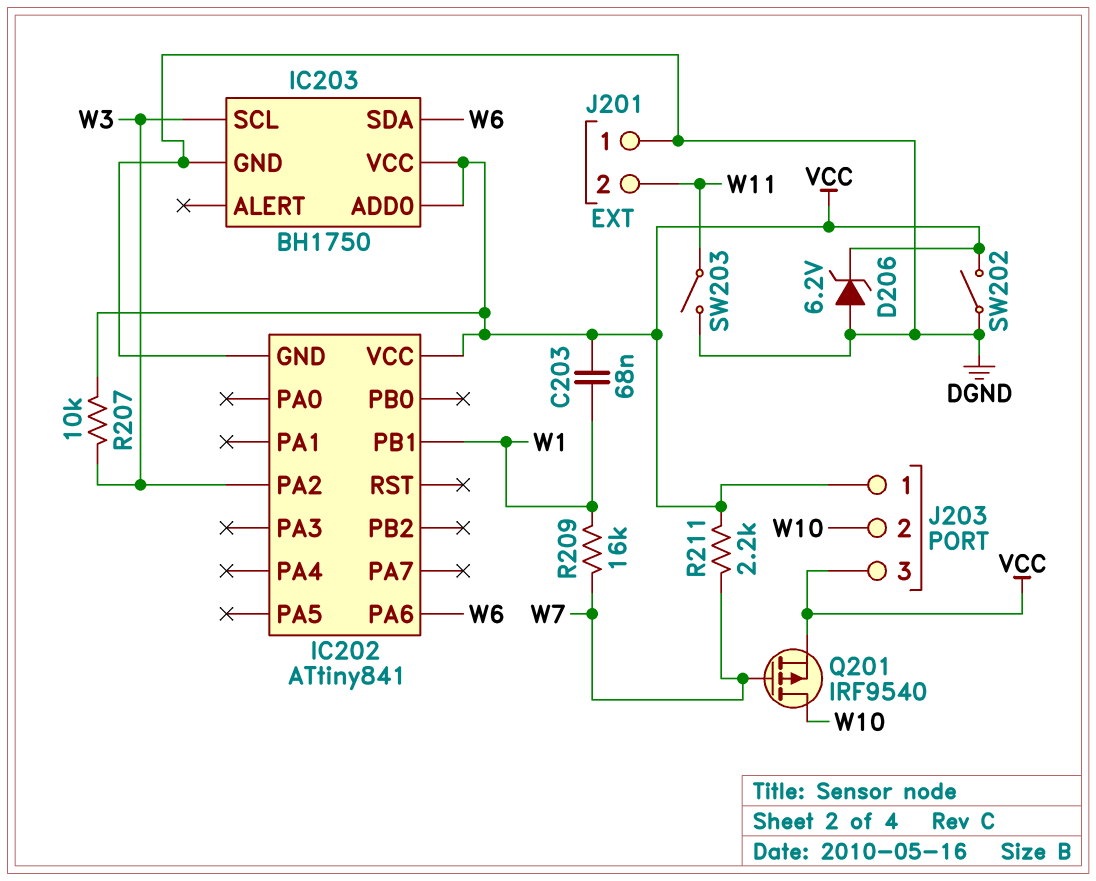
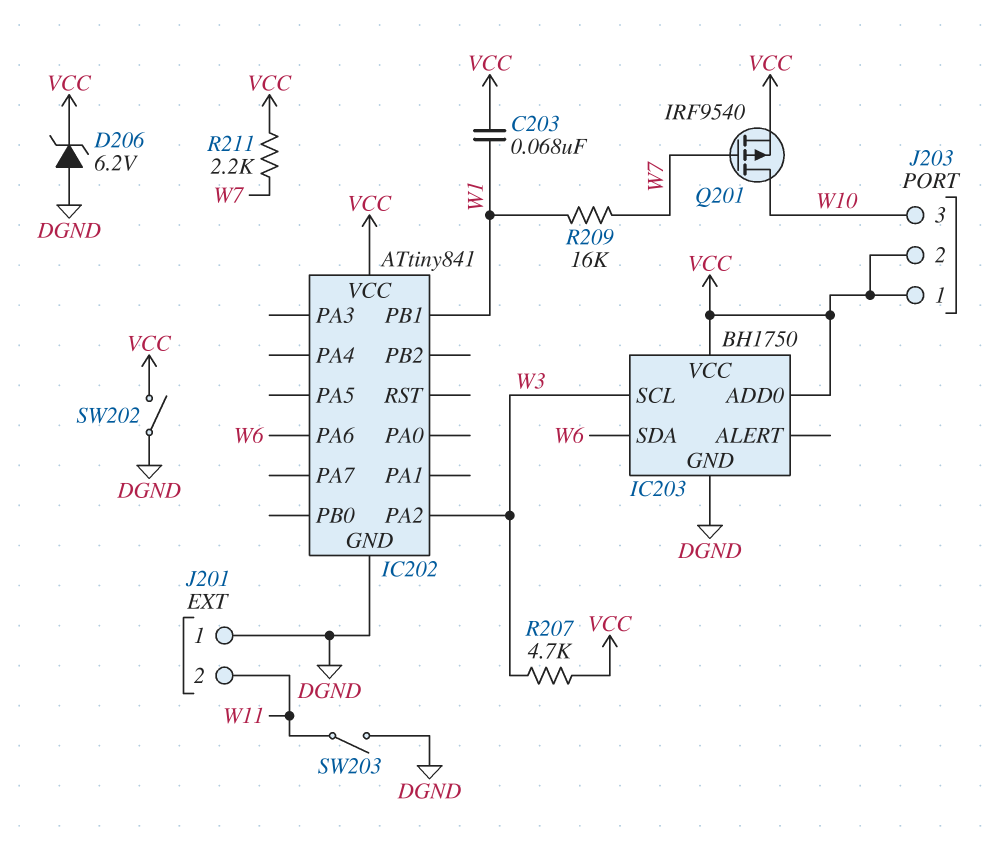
J203 pin 2: W10 -> VCC
J203 pin 3: VCC -> W10
R207: 10k (VCC, W3) -> 4.7k (VCC, W3)

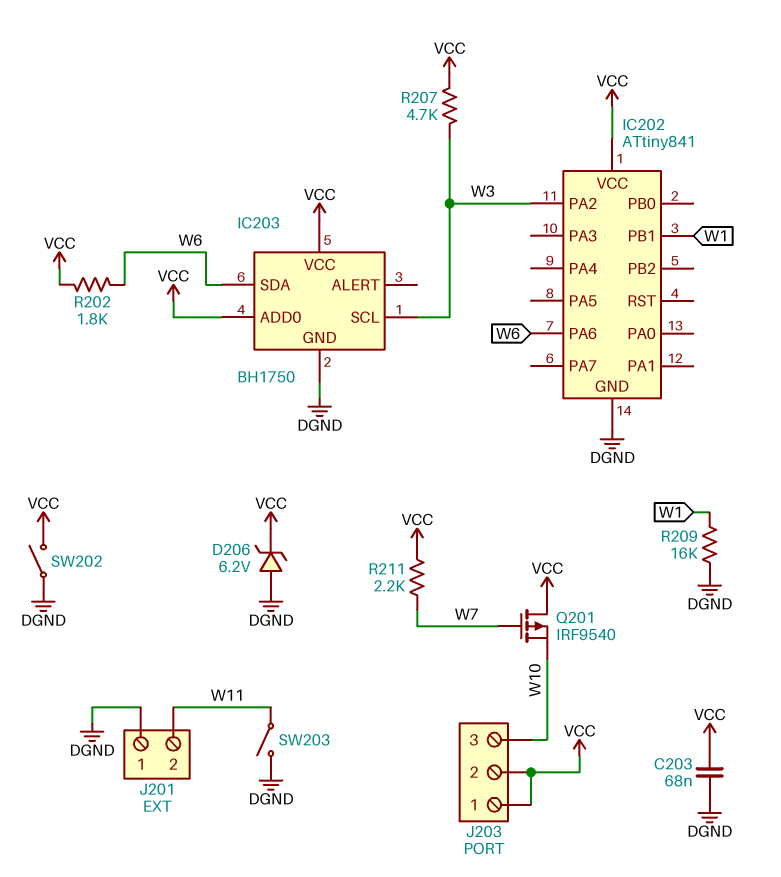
C203: 68nF (VCC, W1) -> 68nF (DGND, VCC)
Q201: PMOS IRF9540 (G W7, D W10, S VCC) -> PMOS IRF9540 (G W7, D VCC, S W10)
R202: none -> 1.8k (VCC, W6)
R209: 16k (W1, W7) -> 16k (DGND, W1)

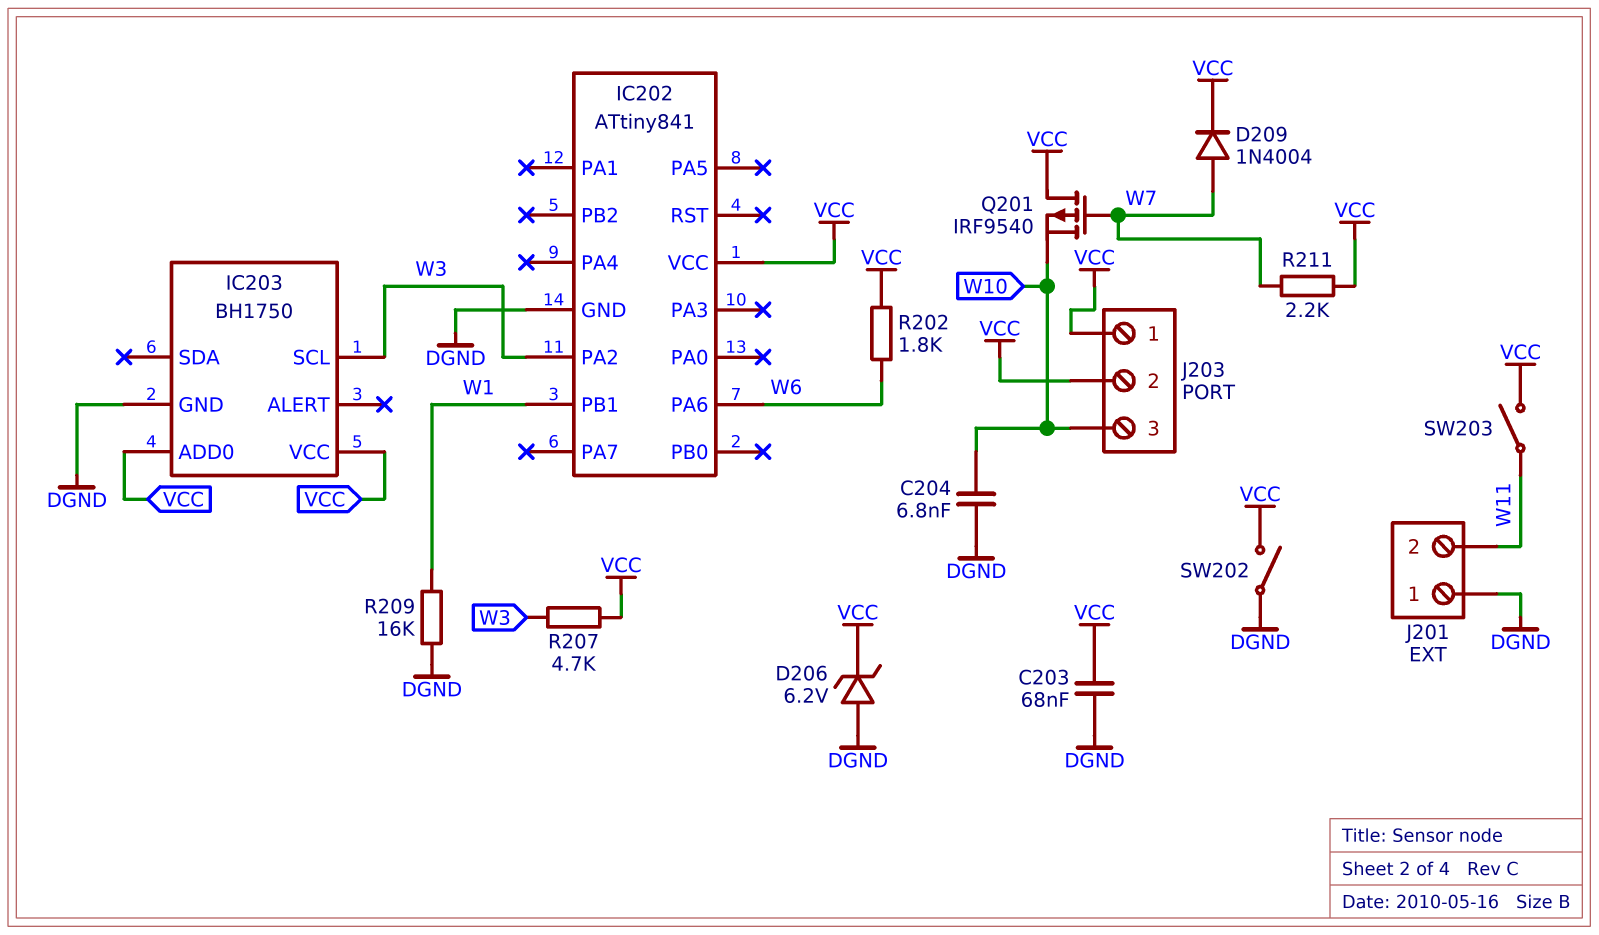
C204: none -> 6.8nF (DGND, W10)
D209: none -> diode 1N4004 (A W7, K VCC)
IC203 pin SDA: W6 -> none
SW203: switch (DGND, W11) -> switch (VCC, W11)

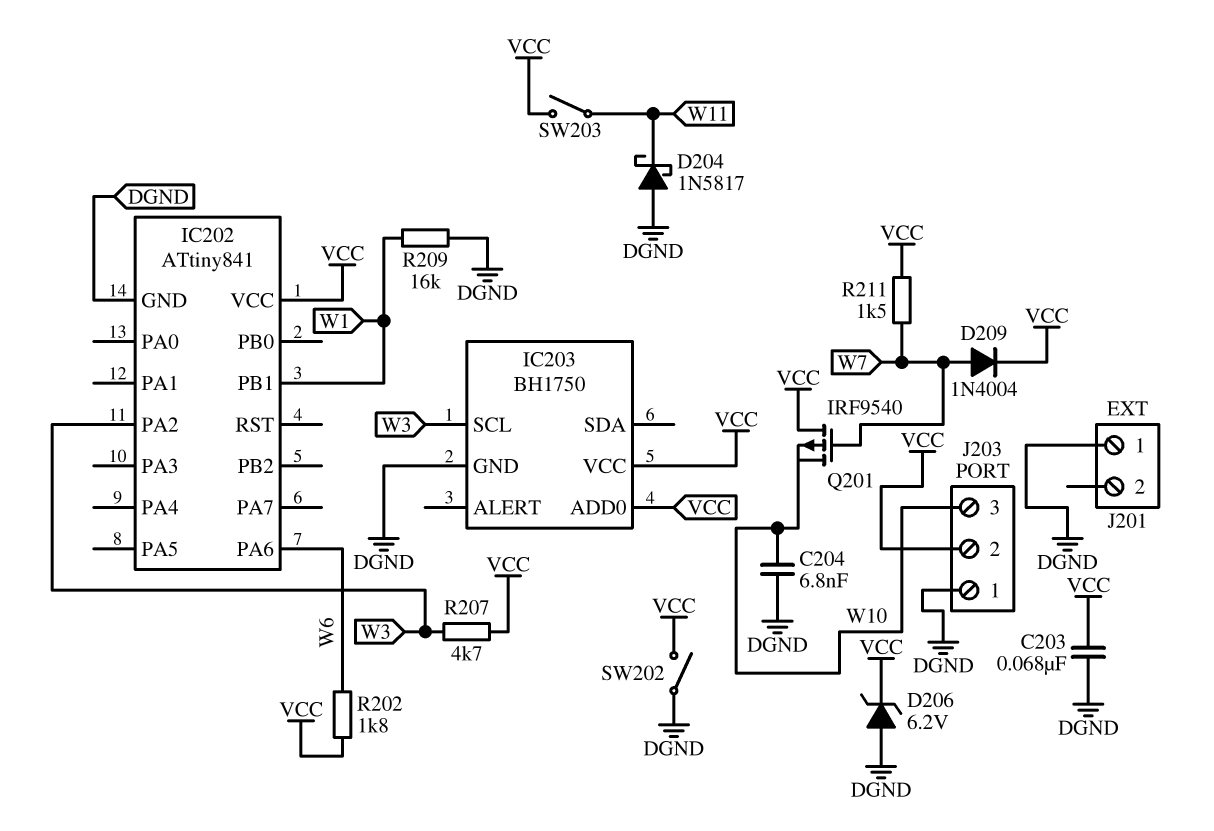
D204: none -> schottky 1N5817 (A DGND, K W11)
J201 pin 2: W11 -> none
J203 pin 1: VCC -> DGND
R211: 2.2k (VCC, W7) -> 1.5k (VCC, W7)

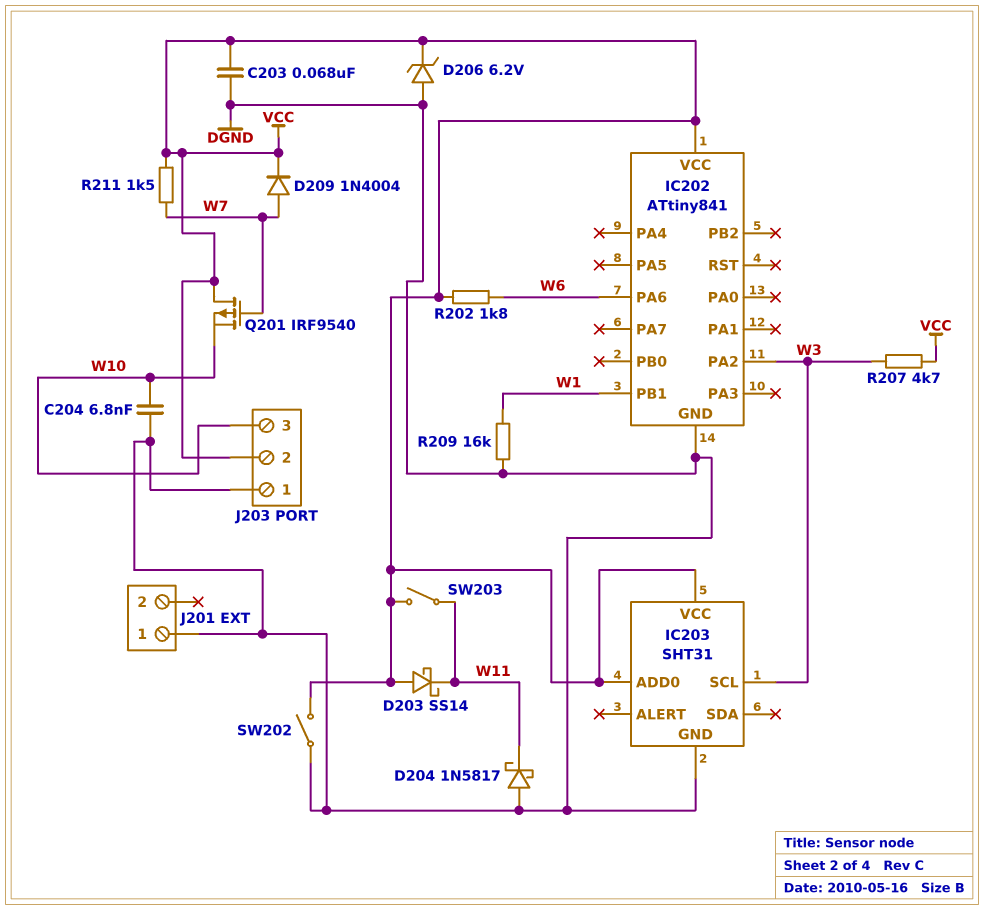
D203: none -> schottky SS14 (A VCC, K W11)
IC203: BH1750 -> SHT31

